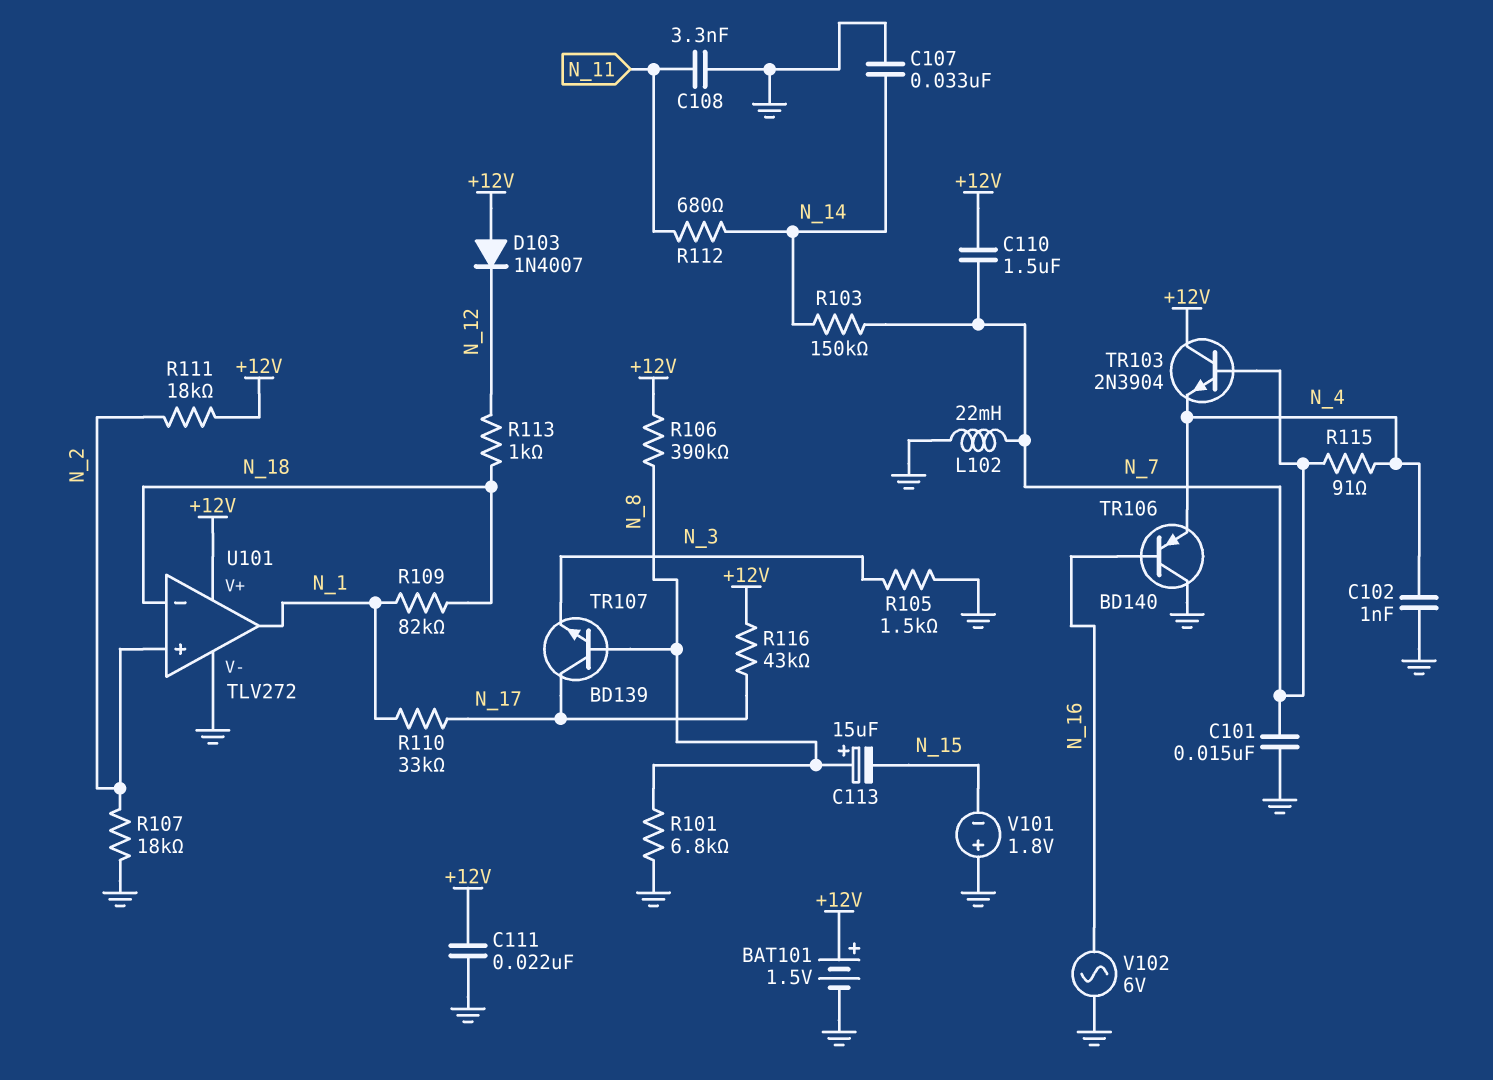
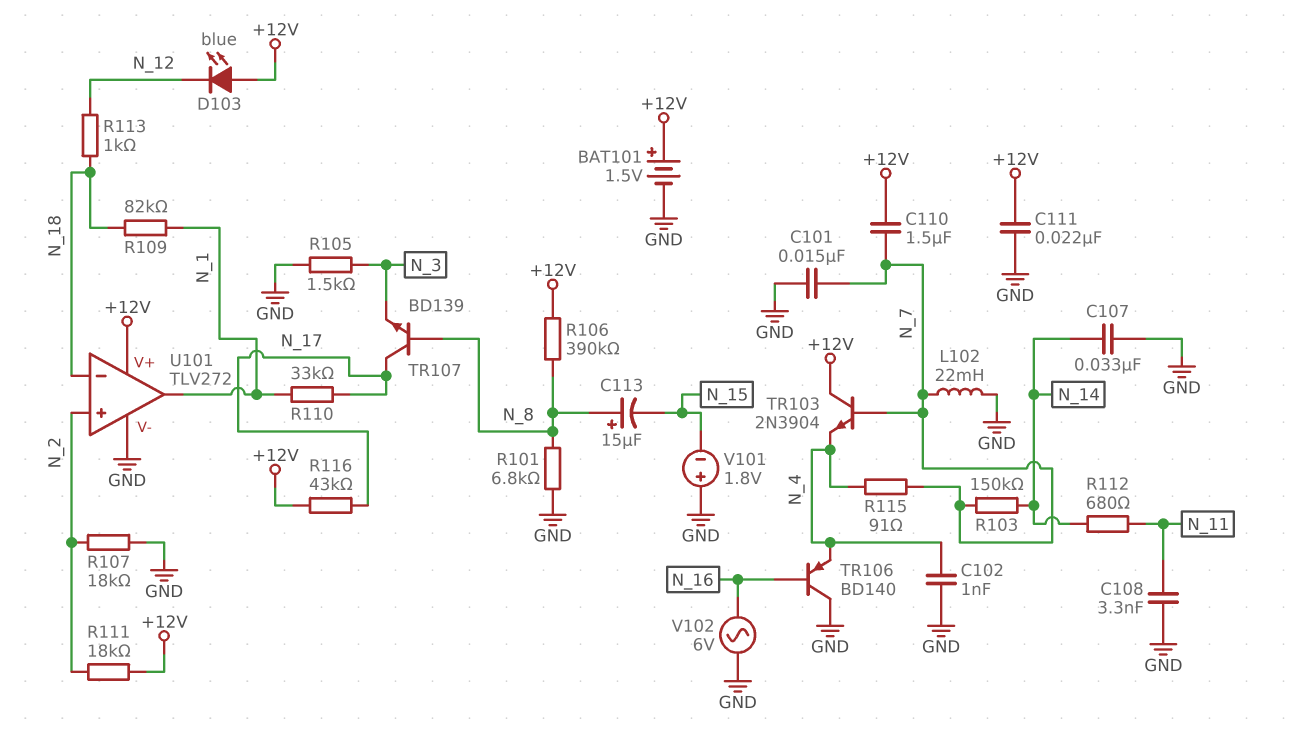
D103: diode 1N4007 (A +12V, K N_12) -> LED blue (A +12V, K N_12)

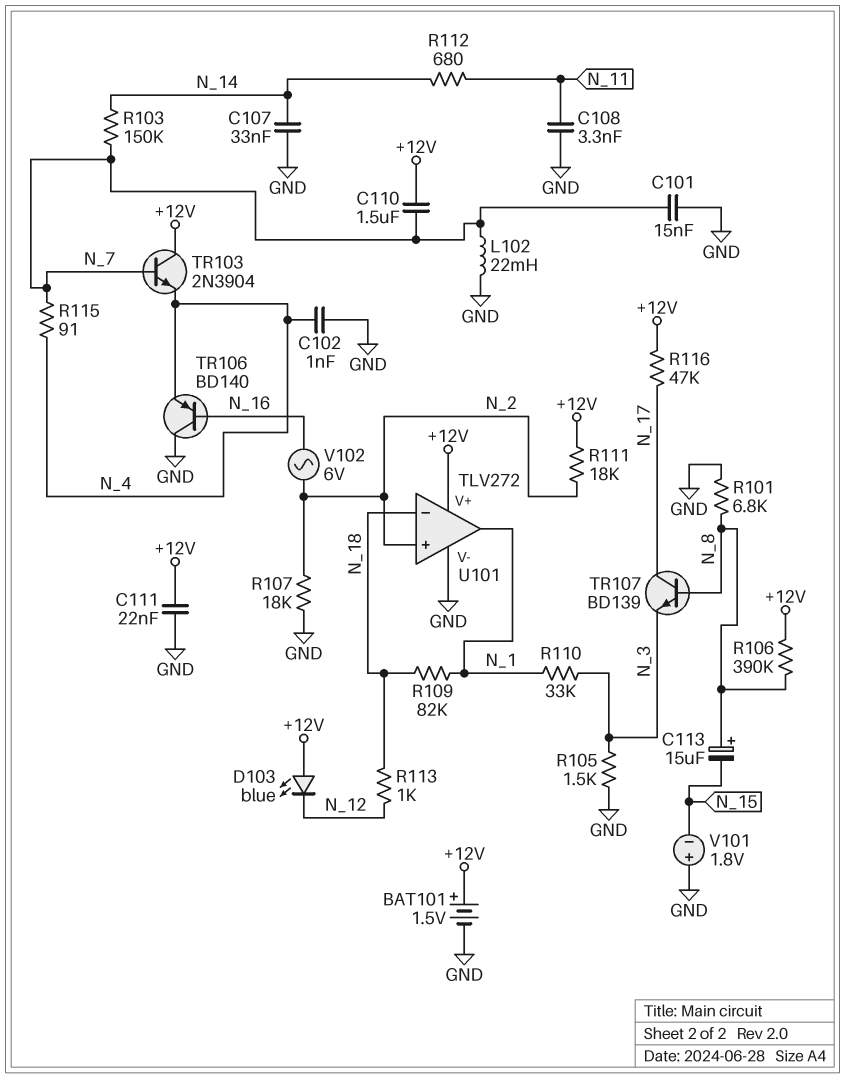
R110: 33k (N_1, N_17) -> 33k (N_1, N_3)
R116: 43k (+12V, N_17) -> 47k (+12V, N_17)
V102: AC 6V (GND, N_16) -> AC 6V (N_2, N_16)

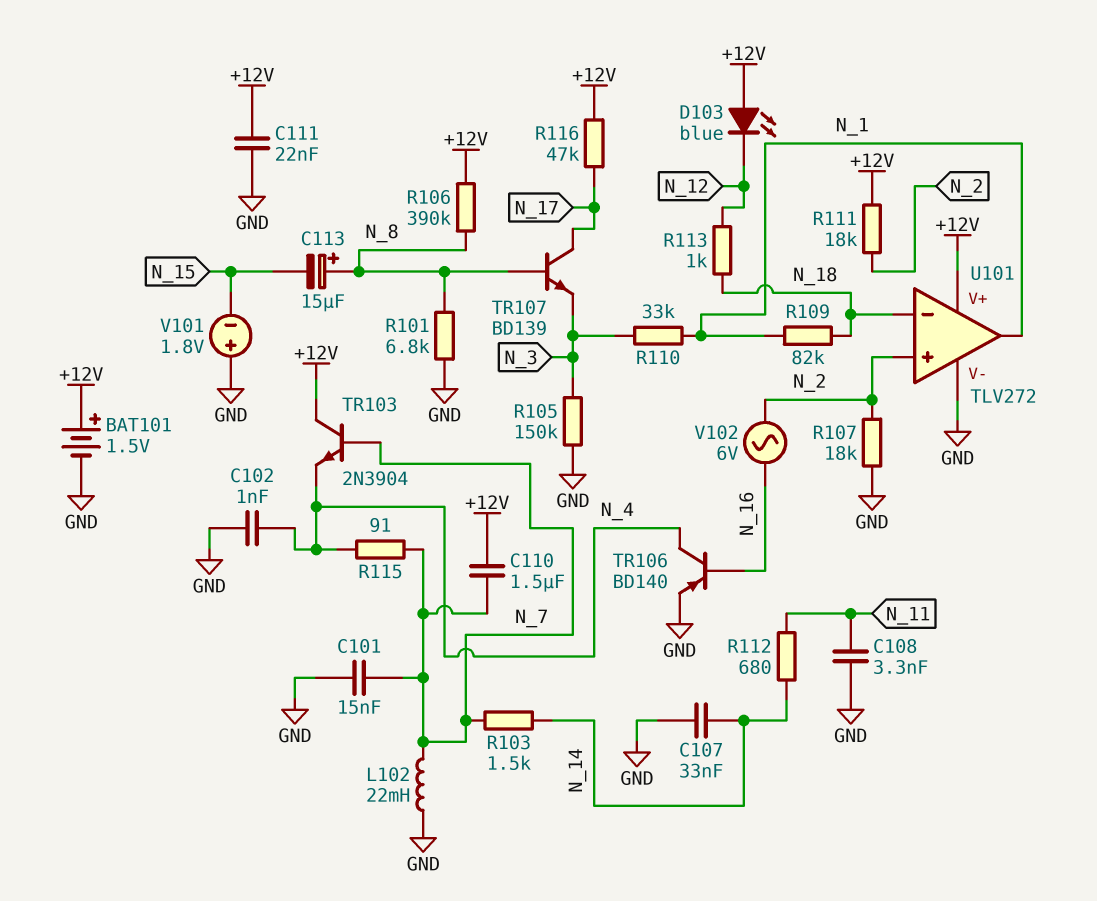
R103: 150k (N_7, N_14) -> 1.5k (N_7, N_14)
R105: 1.5k (GND, N_3) -> 150k (GND, N_3)
TR106: PNP BD140 (B N_16, C GND, E N_4) -> PNP BD140 (B N_16, C N_4, E GND)

